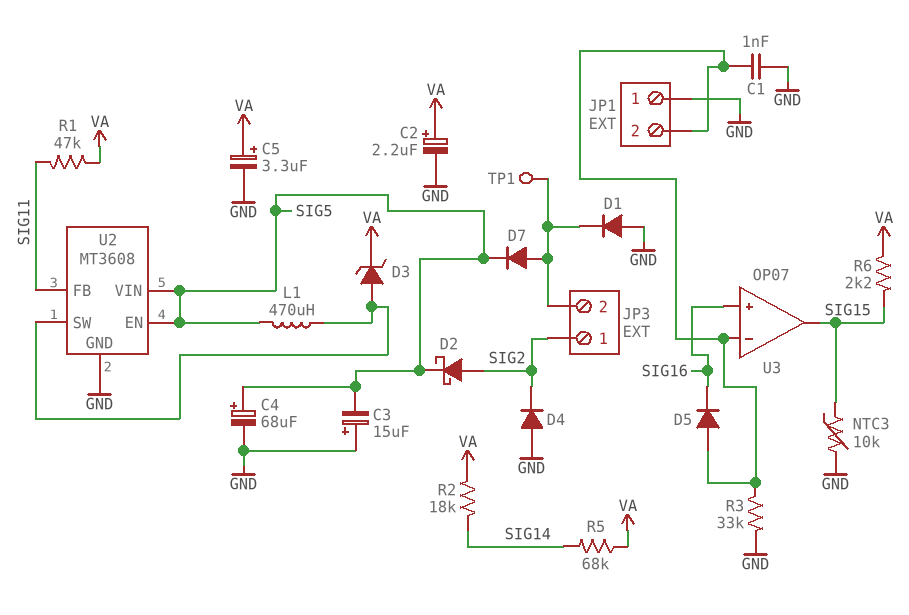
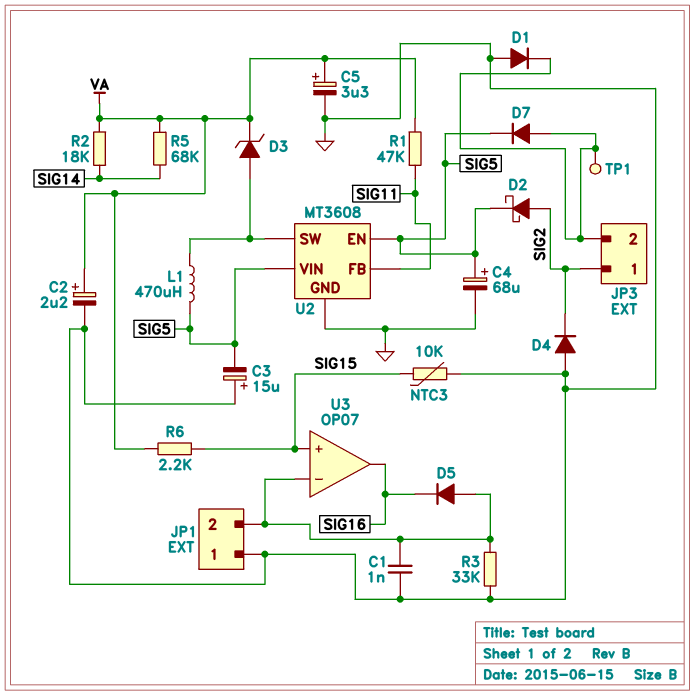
U3 pin in+: SIG16 -> SIG15
U3 pin out: SIG15 -> SIG16

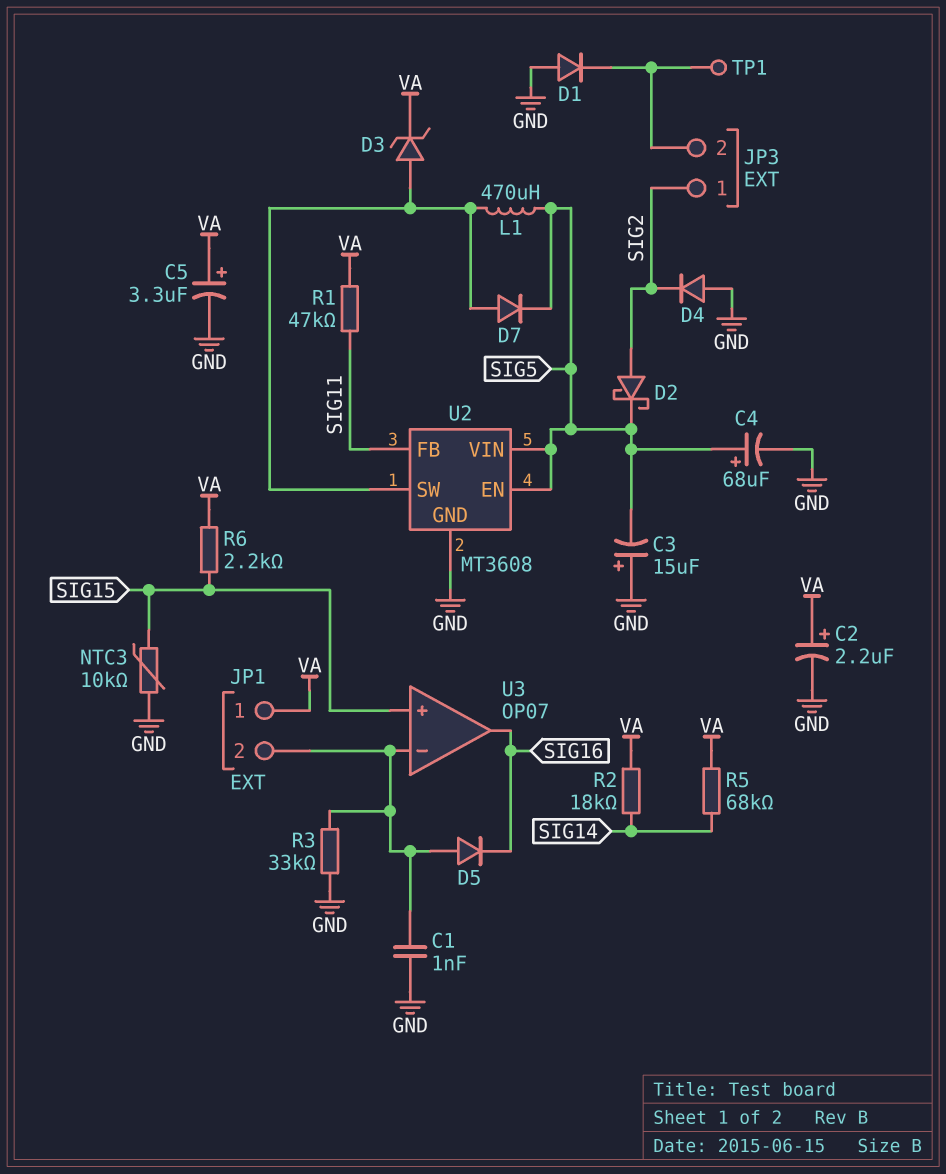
D7: diode (A JP3/2, K SIG5) -> diode (A U2/SW, K SIG5)
JP1 pin 1: GND -> VA

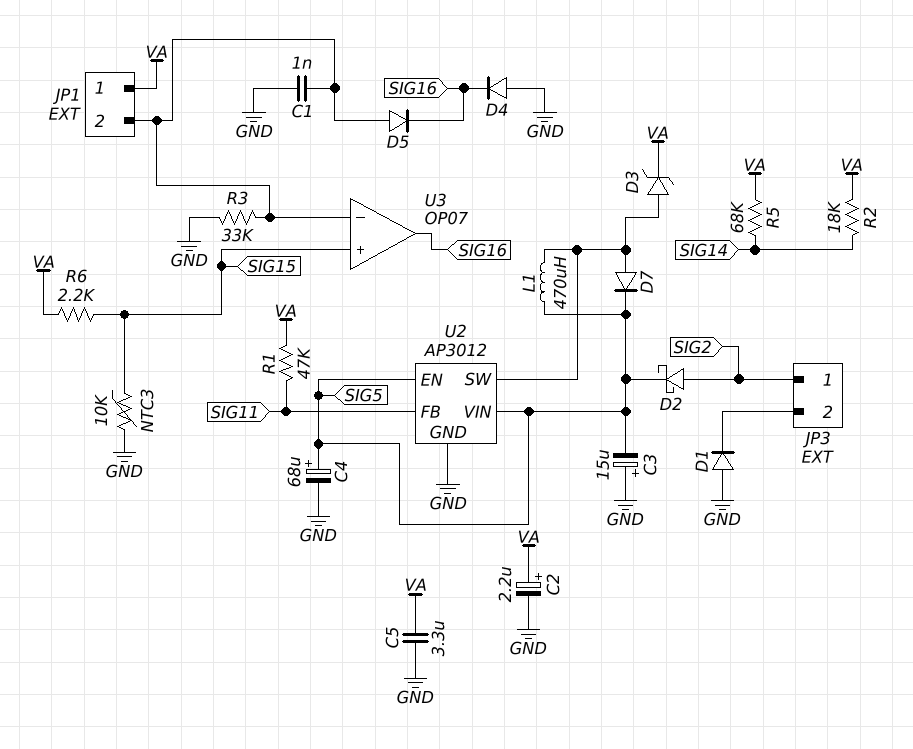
C5: 3.3uF (plus VA, minus GND) -> 3.3uF (GND, VA)
D4: diode (A GND, K SIG2) -> diode (A GND, K SIG16)
TP1: test point (JP3/2) -> none
U2: MT3608 -> AP3012

